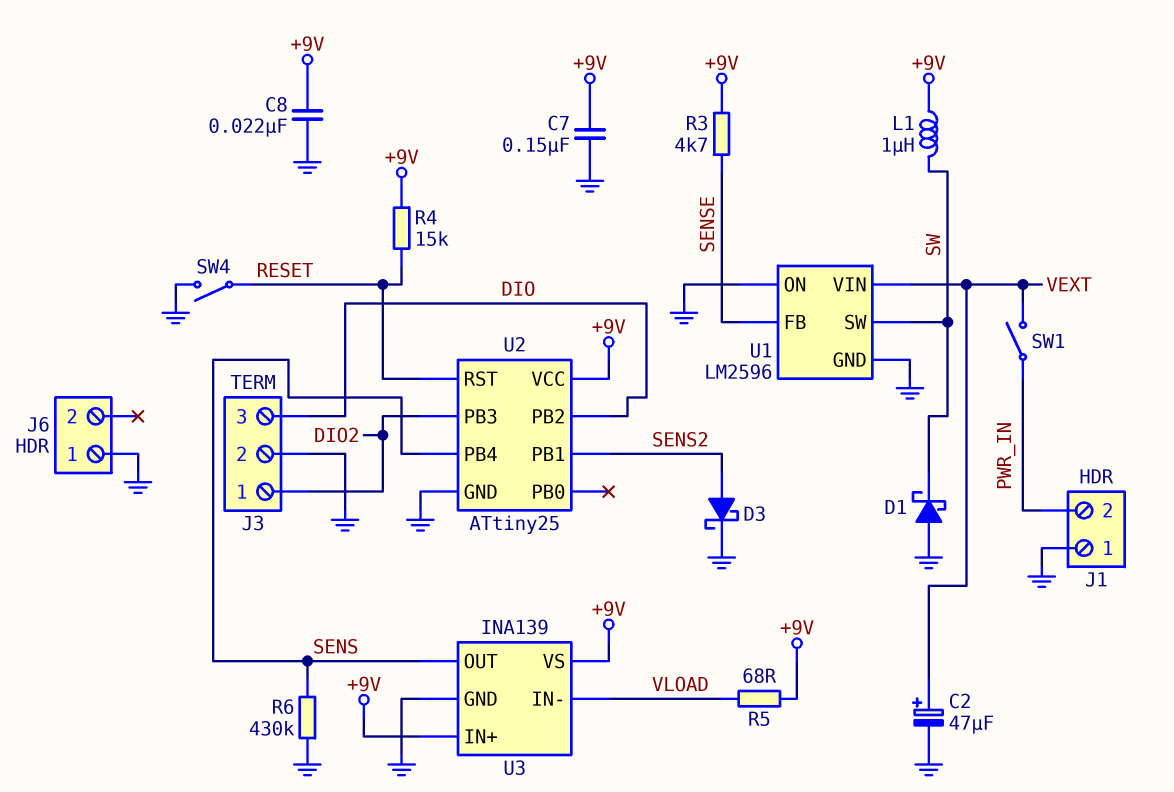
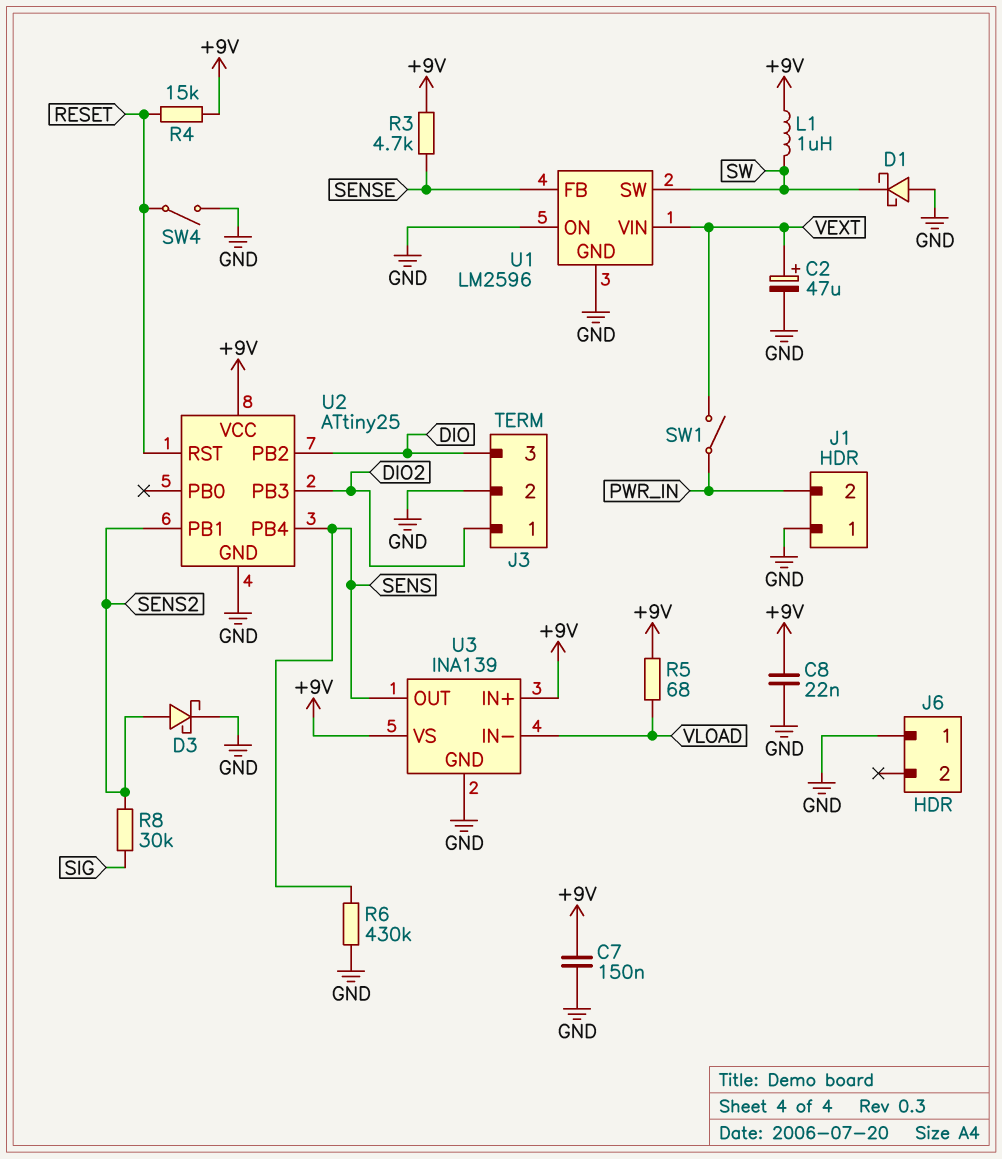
R8: none -> 30k (SENS2, SIG)

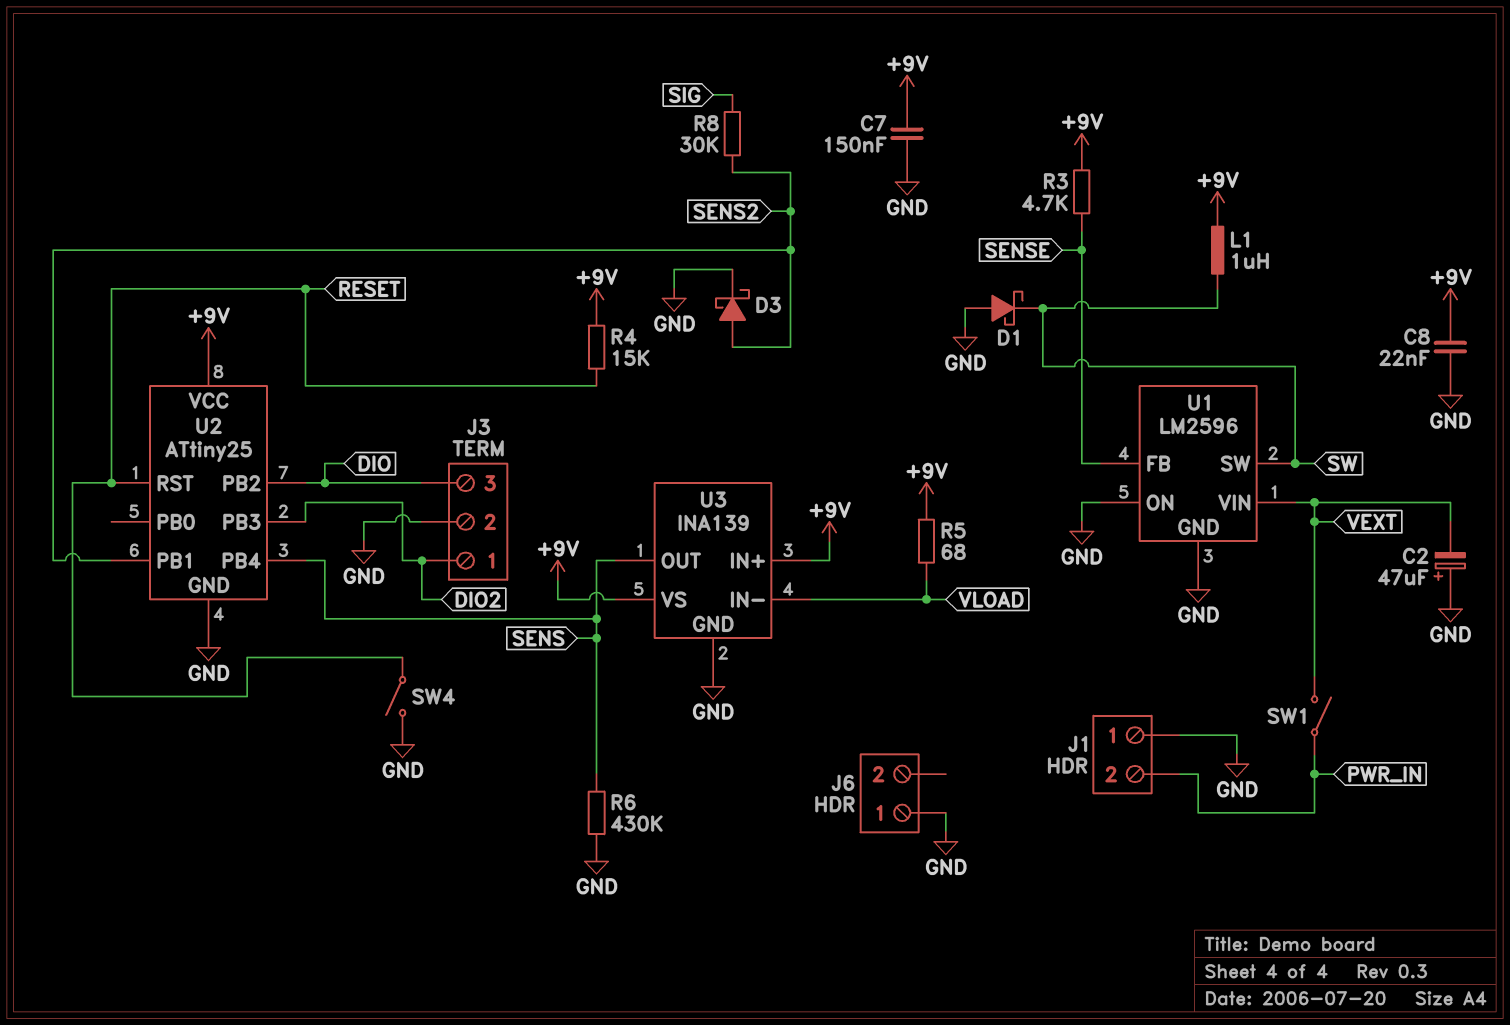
C2: 47uF (plus VEXT, minus GND) -> 47uF (plus GND, minus VEXT)

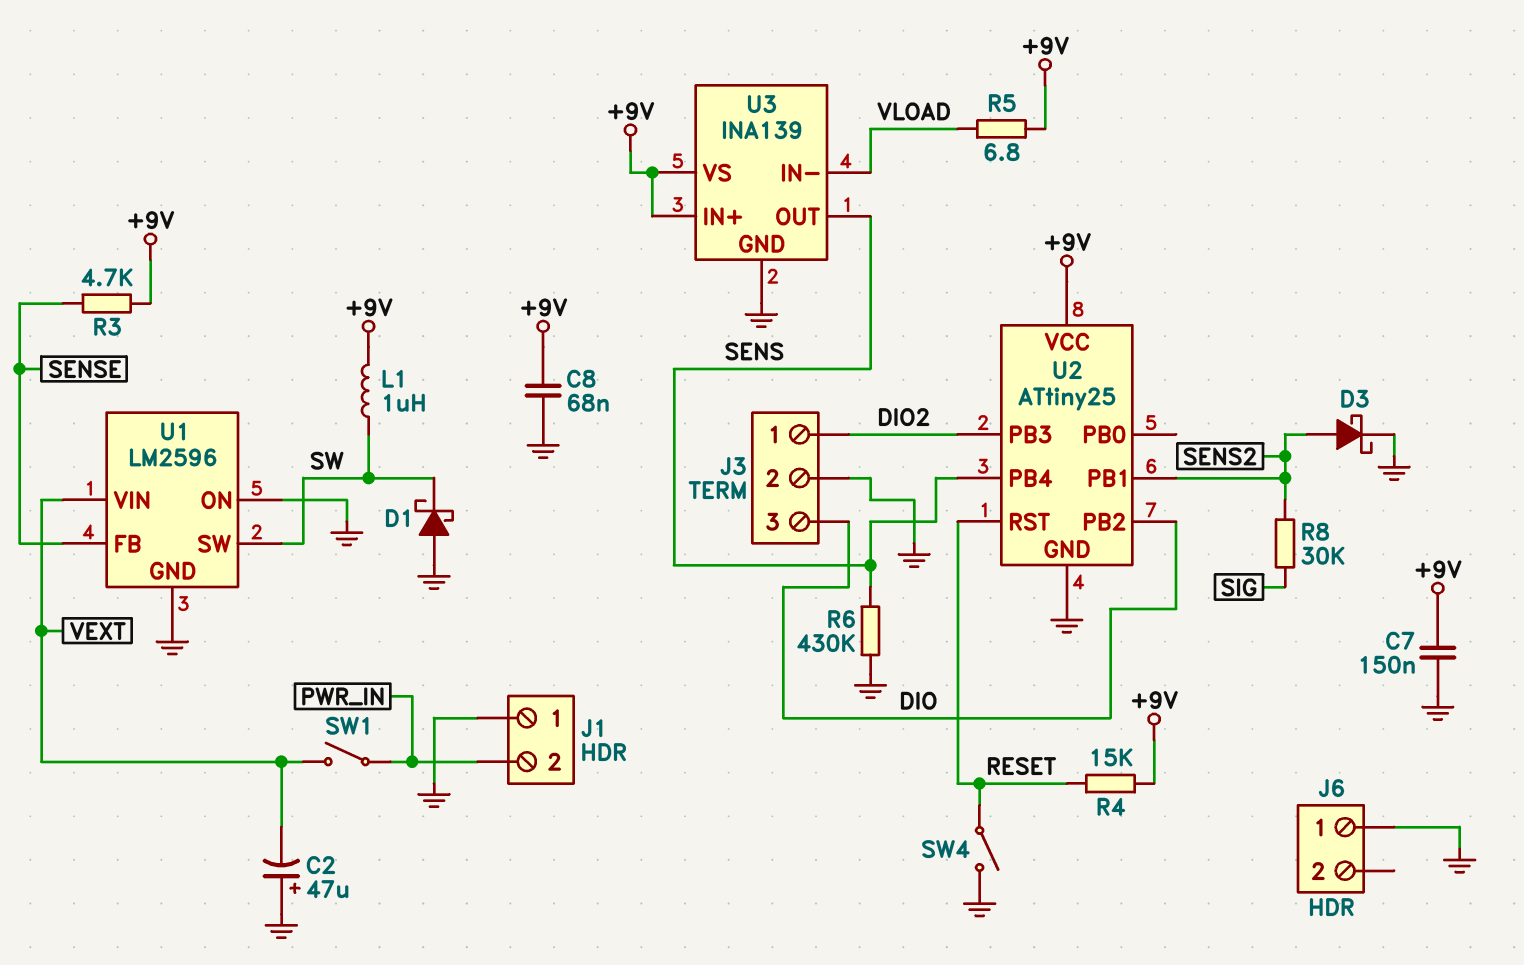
C8: 22nF (+9V, GND) -> 68nF (+9V, GND)
R5: 68 (+9V, VLOAD) -> 6.8 (+9V, VLOAD)

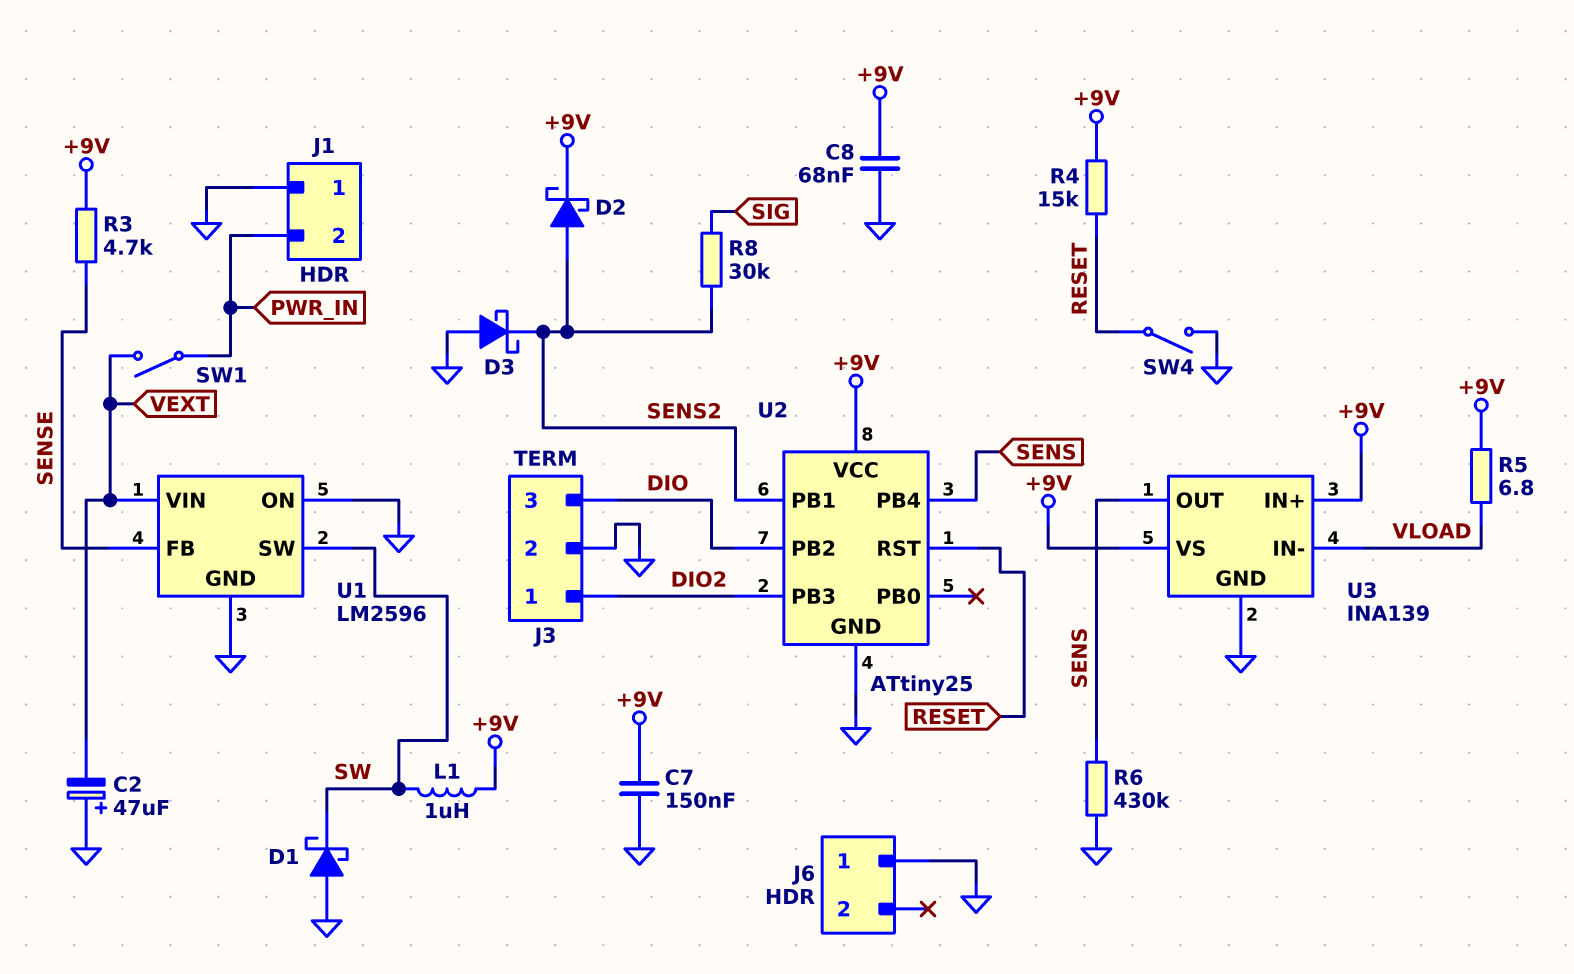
D2: none -> schottky (A SENS2, K +9V)
D3: schottky (A SENS2, K GND) -> schottky (A GND, K SENS2)

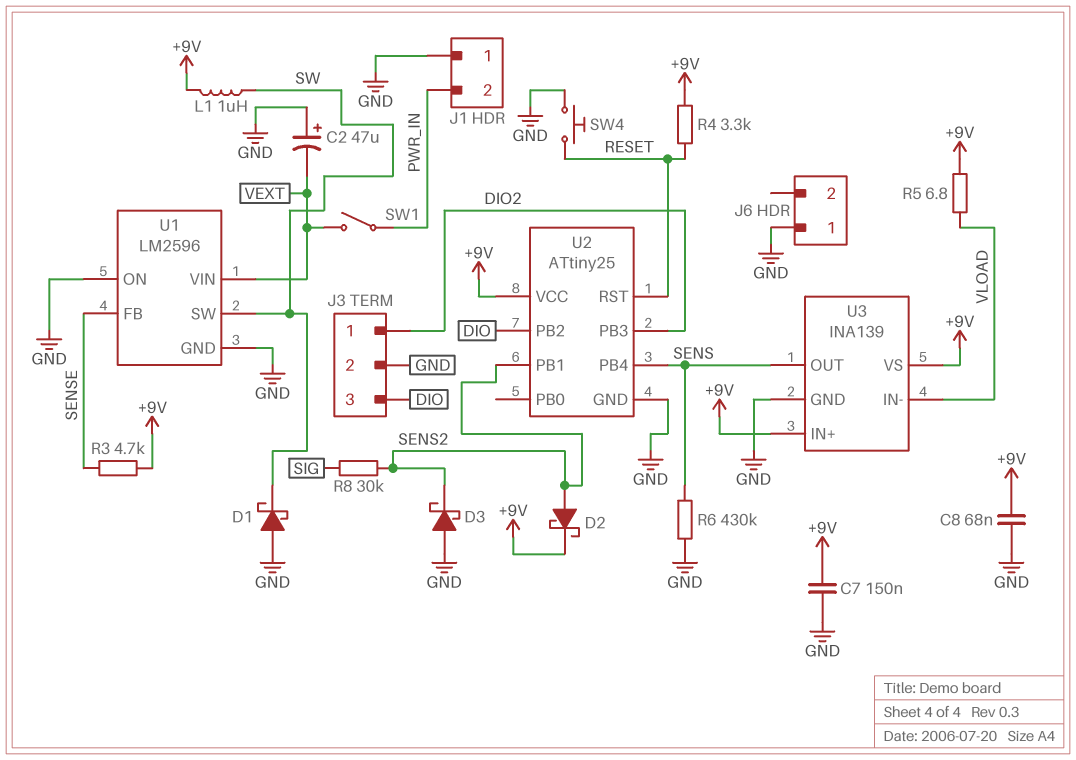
R4: 15k (+9V, RESET) -> 3.3k (+9V, RESET)
SW4: switch (GND, RESET) -> button (GND, RESET)

